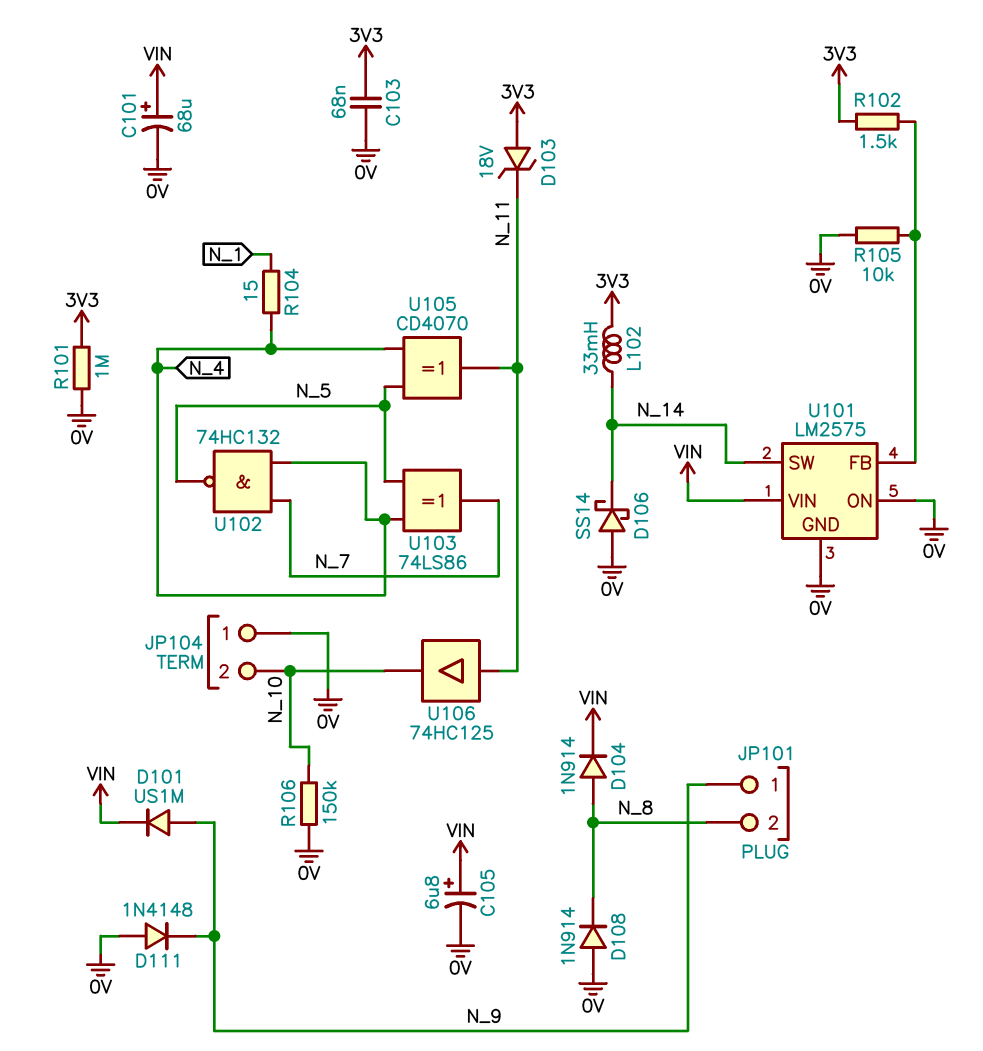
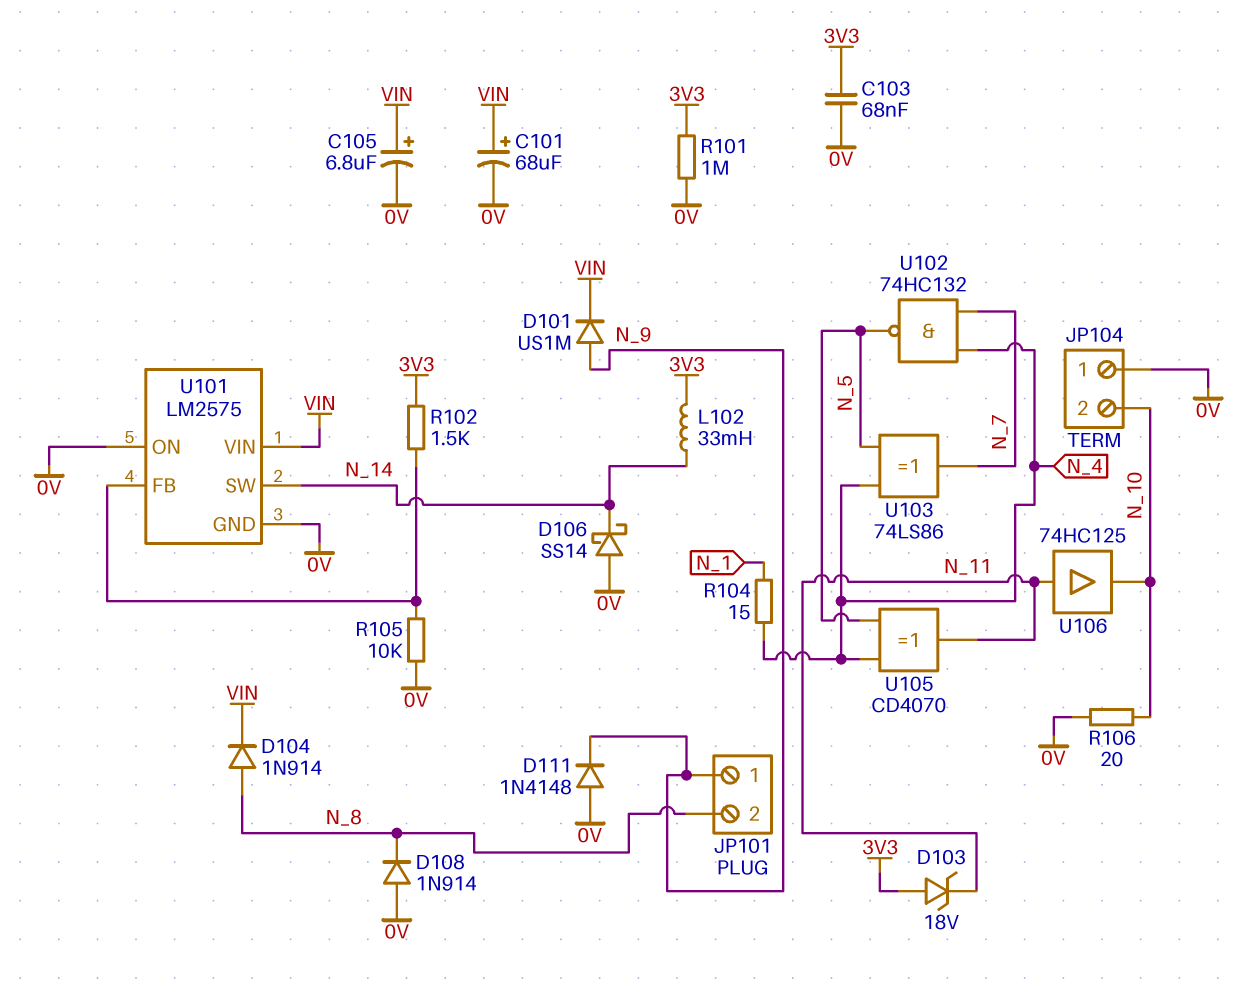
R106: 150k (0V, N_10) -> 20 (0V, N_10)

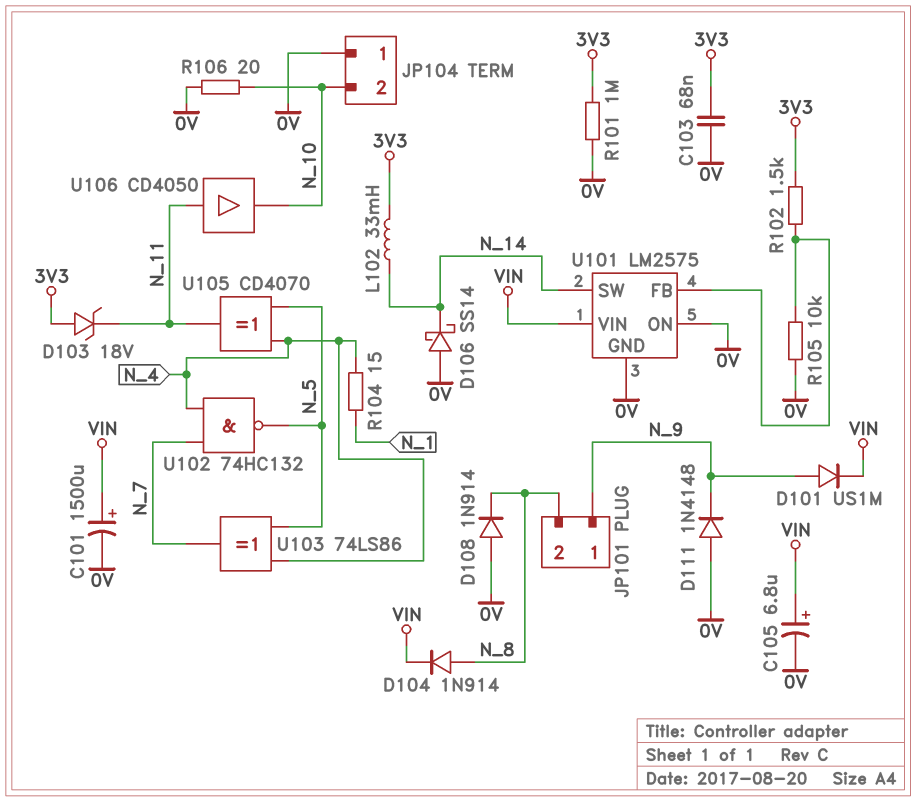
C101: 68uF (plus VIN, minus 0V) -> 1500uF (plus VIN, minus 0V)
U106: buffer 74HC125 (in N_11, out N_10) -> buffer CD4050 (in N_11, out N_10)

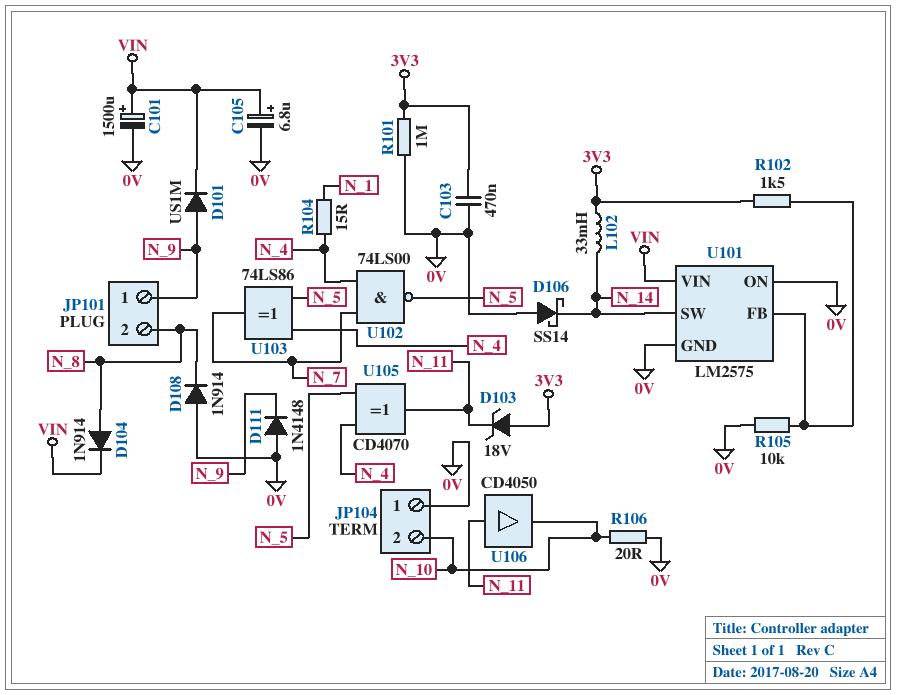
C103: 68nF (0V, 3V3) -> 470nF (0V, 3V3)
U102: NAND 74HC132 (in N_4, in N_7, out N_5) -> NAND 74LS00 (in N_4, in N_7, out N_5)

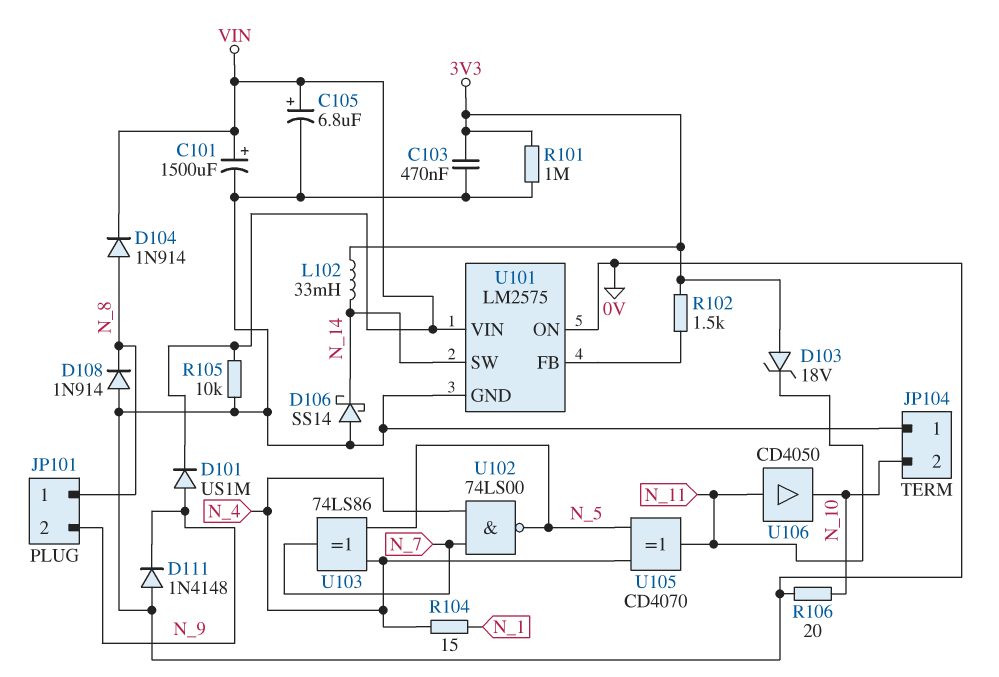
JP101 pin 1: N_9 -> N_8
JP101 pin 2: N_8 -> N_9
R105: 10k (0V, U101/FB) -> 10k (0V, VIN)

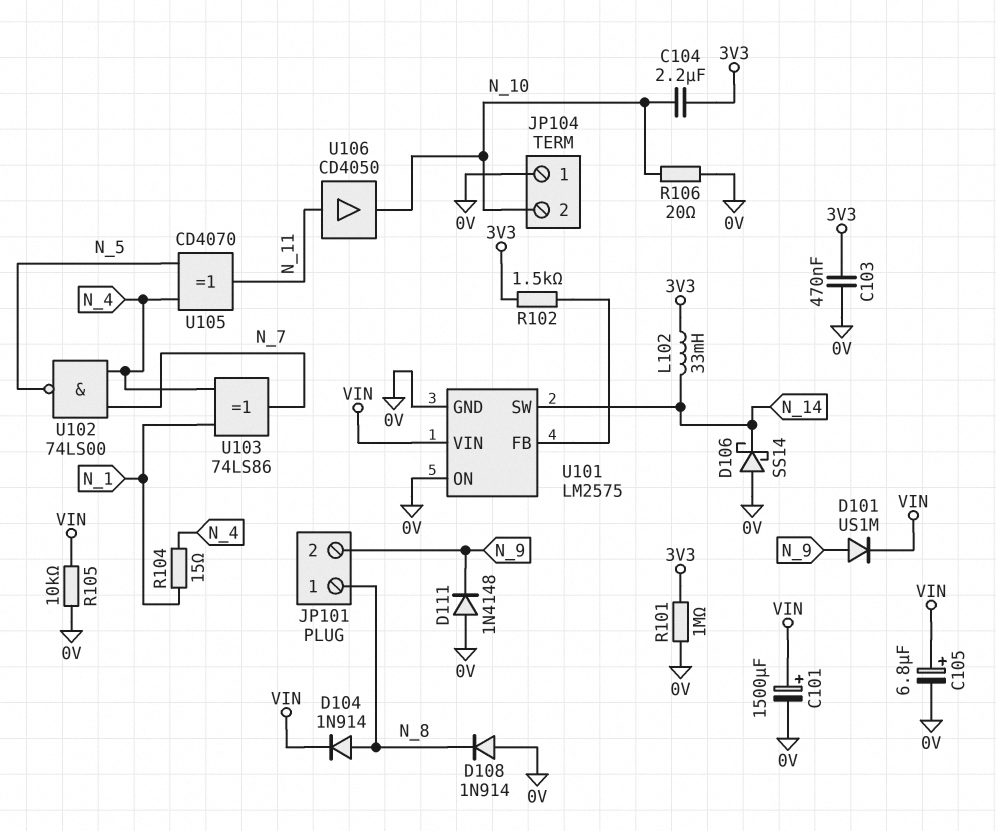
C104: none -> 2.2uF (3V3, N_10)
D103: zener 18V (A 3V3, K N_11) -> none
U103: XOR 74LS86 (in N_4, in N_5, out N_7) -> XOR 74LS86 (in N_1, in N_4, out N_7)

